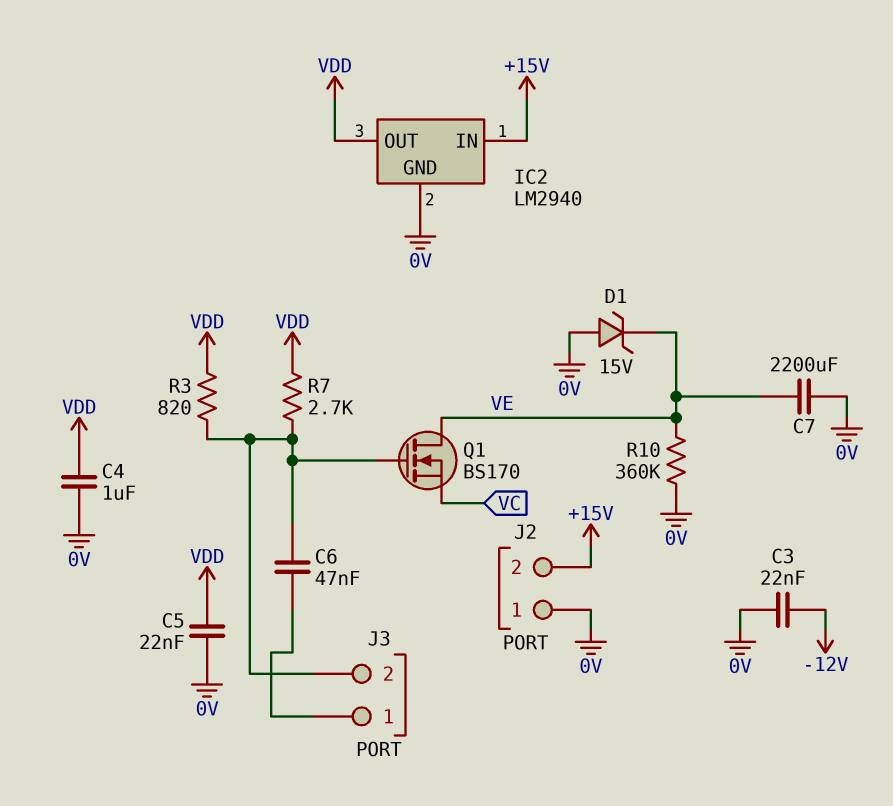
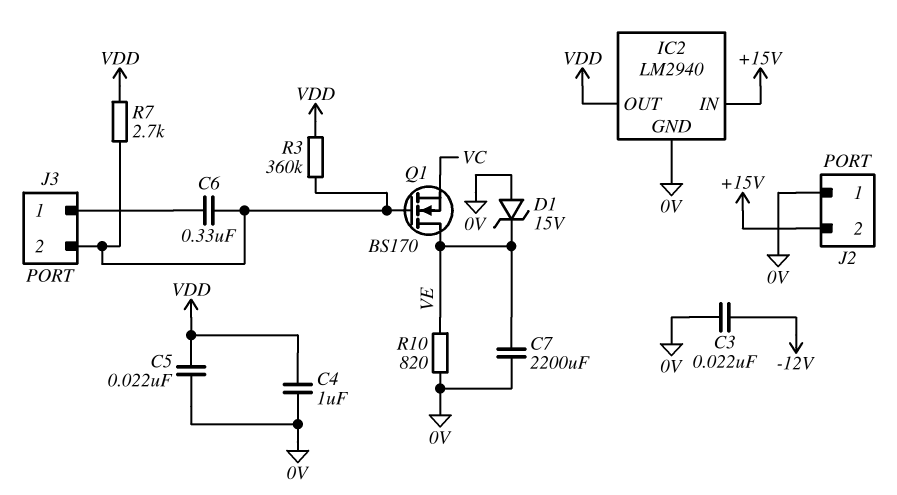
C6: 47nF (J3/1, J3/2) -> 330nF (J3/1, J3/2)
R3: 820 (J3/2, VDD) -> 360k (J3/2, VDD)
R10: 360k (0V, VE) -> 820 (0V, VE)

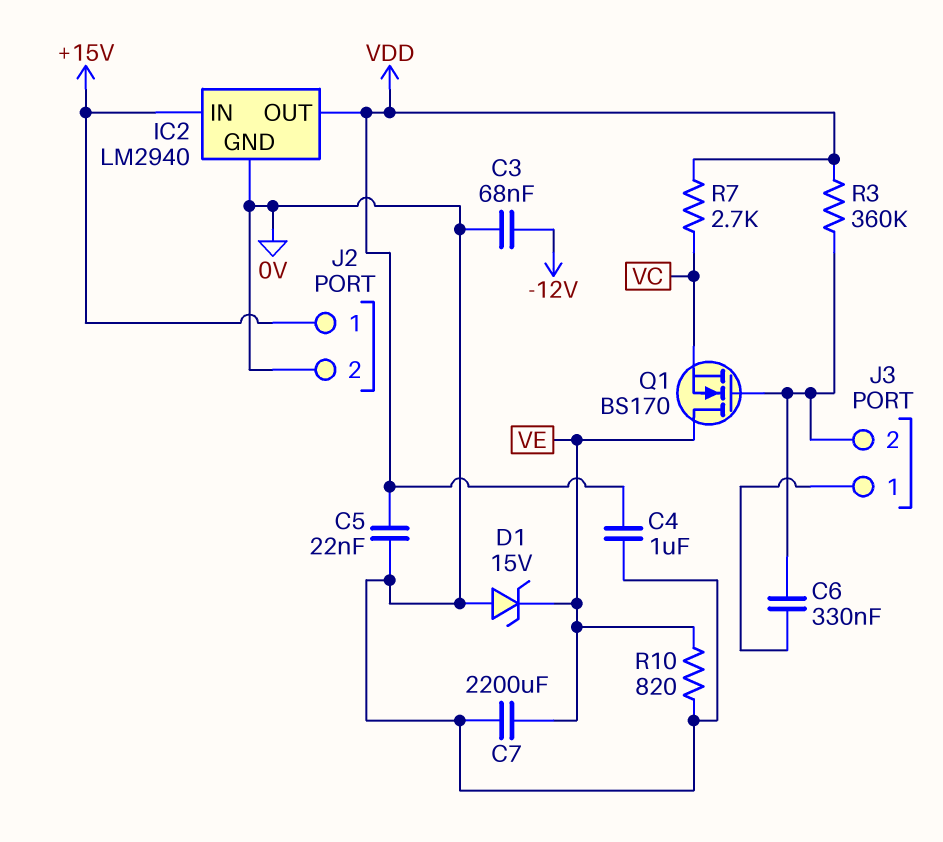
C3: 22nF (-12V, 0V) -> 68nF (-12V, 0V)
J2 pin 1: 0V -> +15V
J2 pin 2: +15V -> 0V
R7: 2.7k (J3/2, VDD) -> 2.7k (VC, VDD)

